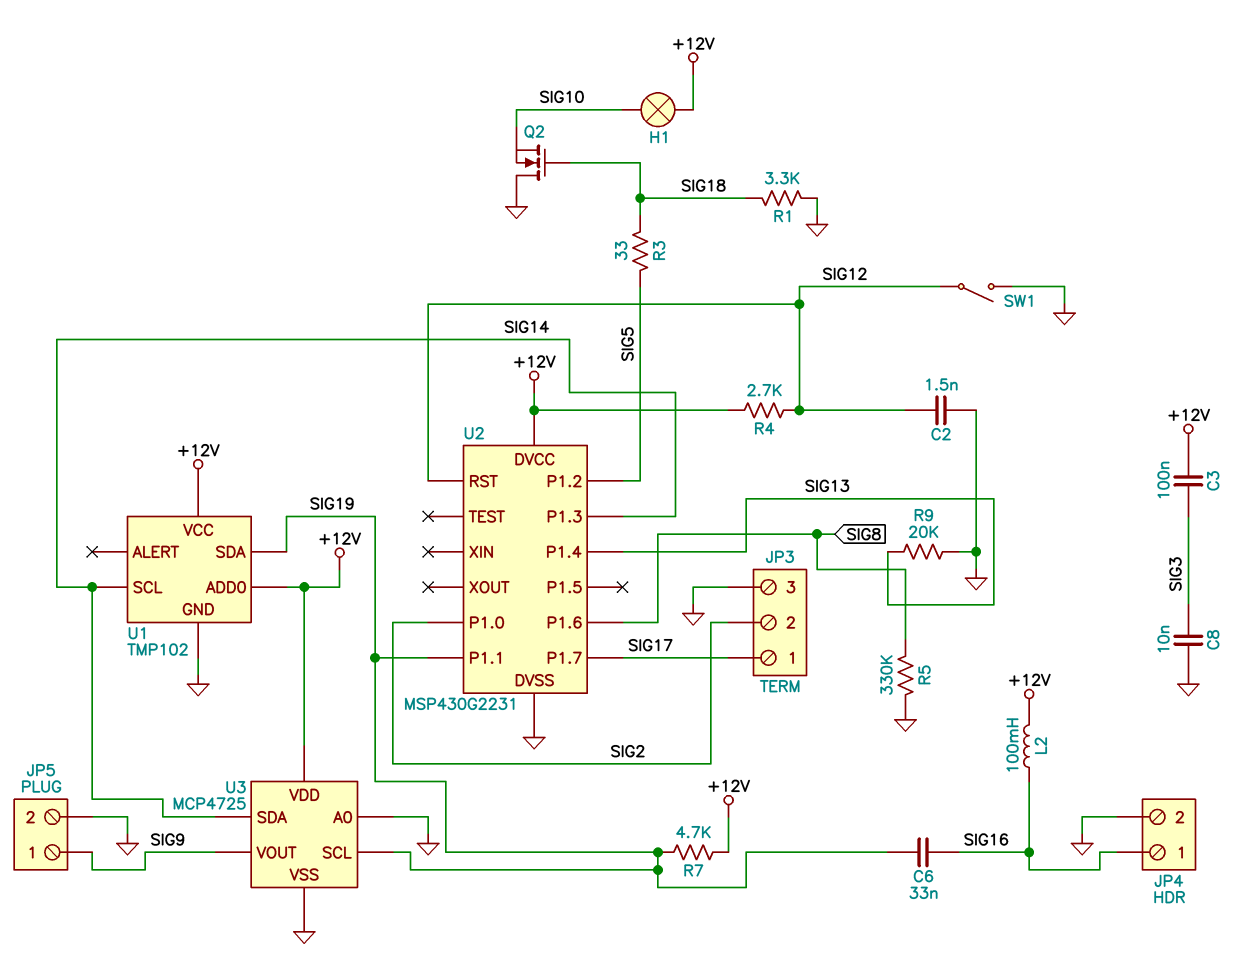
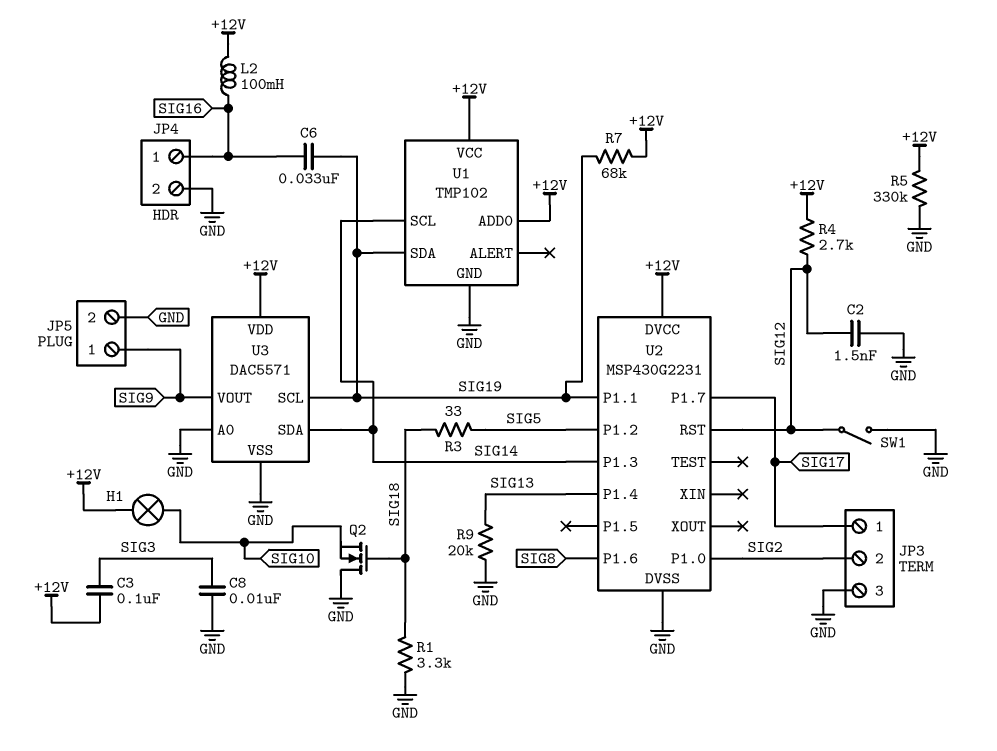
R5: 330k (GND, SIG8) -> 330k (+12V, GND)
R7: 4.7k (+12V, SIG19) -> 68k (+12V, SIG19)
U3: MCP4725 -> DAC5571

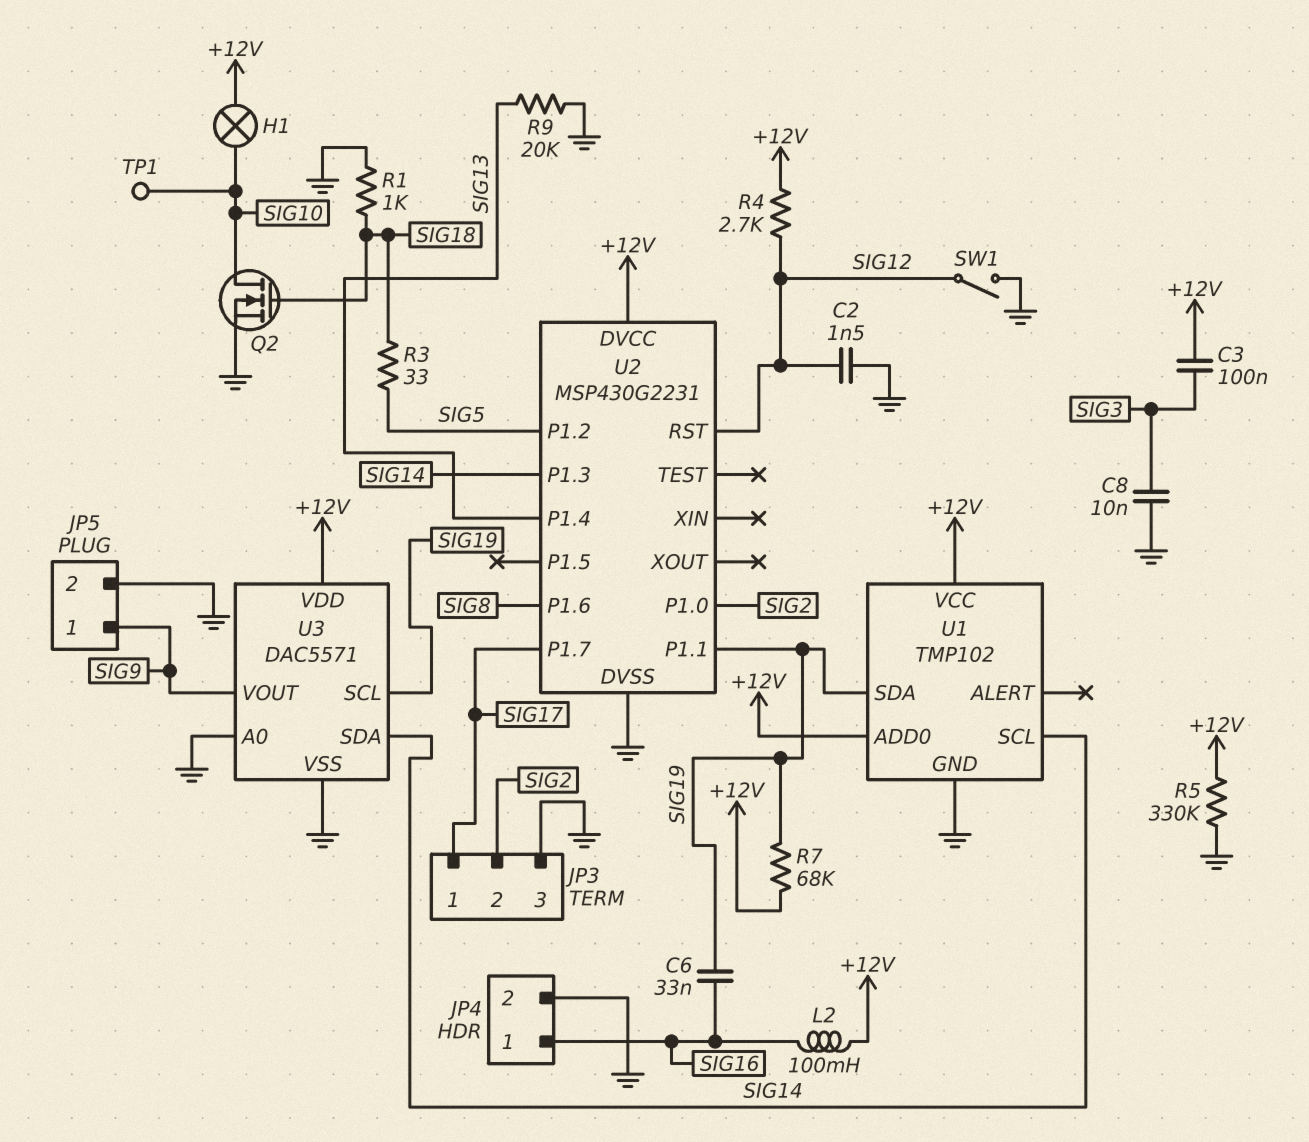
Q2: NMOS (G SIG18, D GND, S SIG10) -> NMOS (G SIG18, D SIG10, S GND)
R1: 3.3k (GND, SIG18) -> 1k (GND, SIG18)
TP1: none -> test point (SIG10)

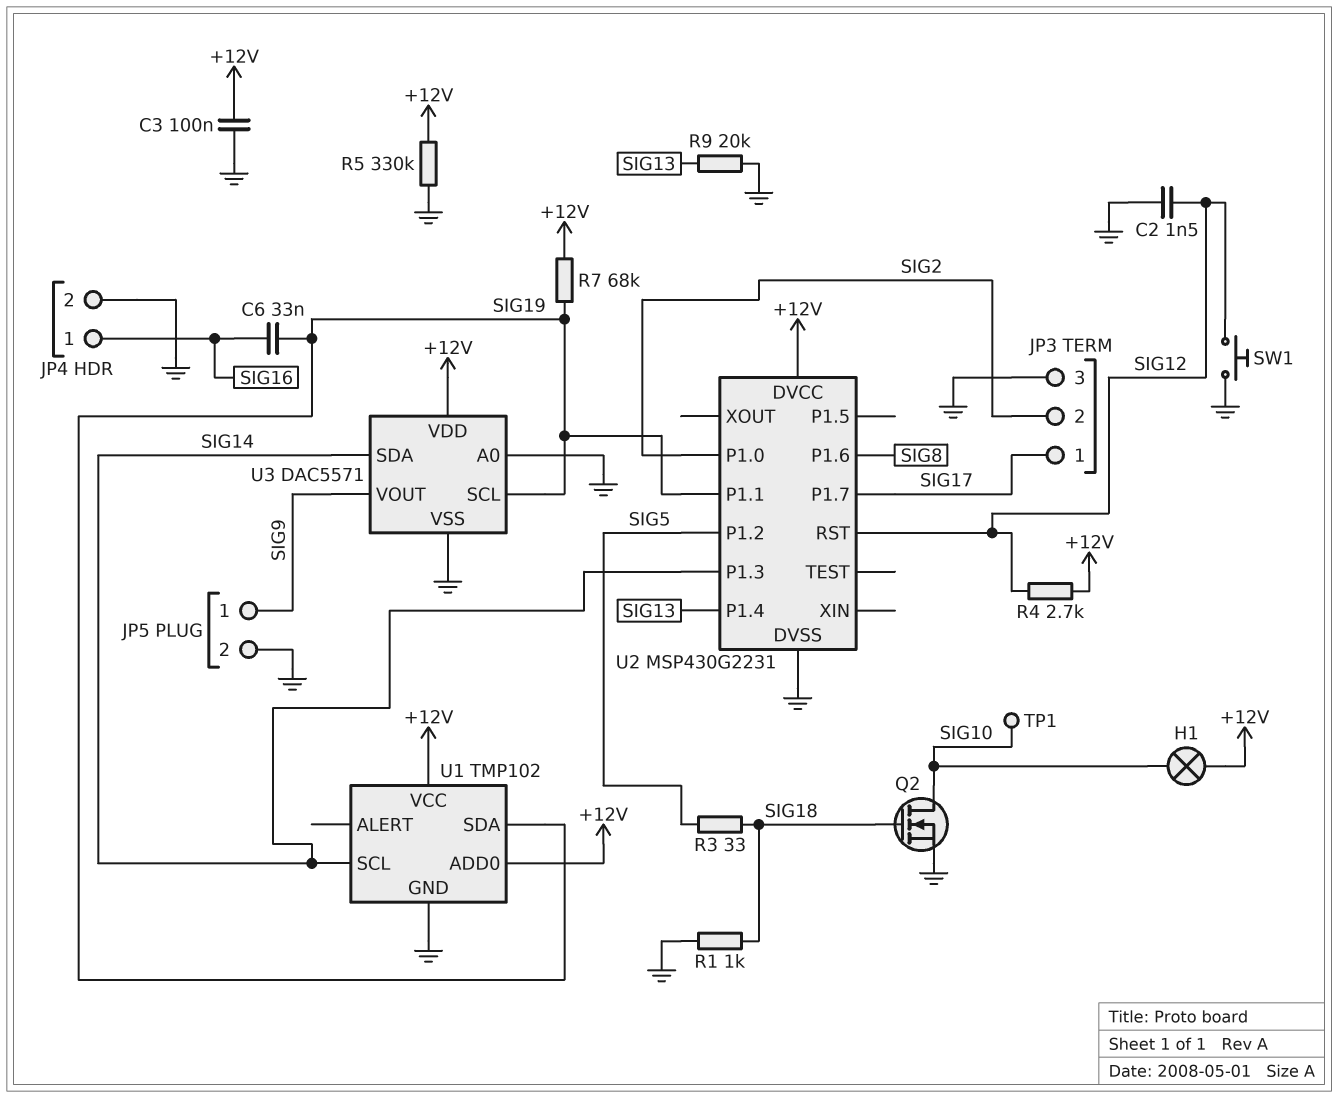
C3: 100nF (+12V, SIG3) -> 100nF (+12V, GND)
C8: 10nF (GND, SIG3) -> none
L2: 100mH (+12V, SIG16) -> none
SW1: switch (GND, SIG12) -> button (GND, SIG12)

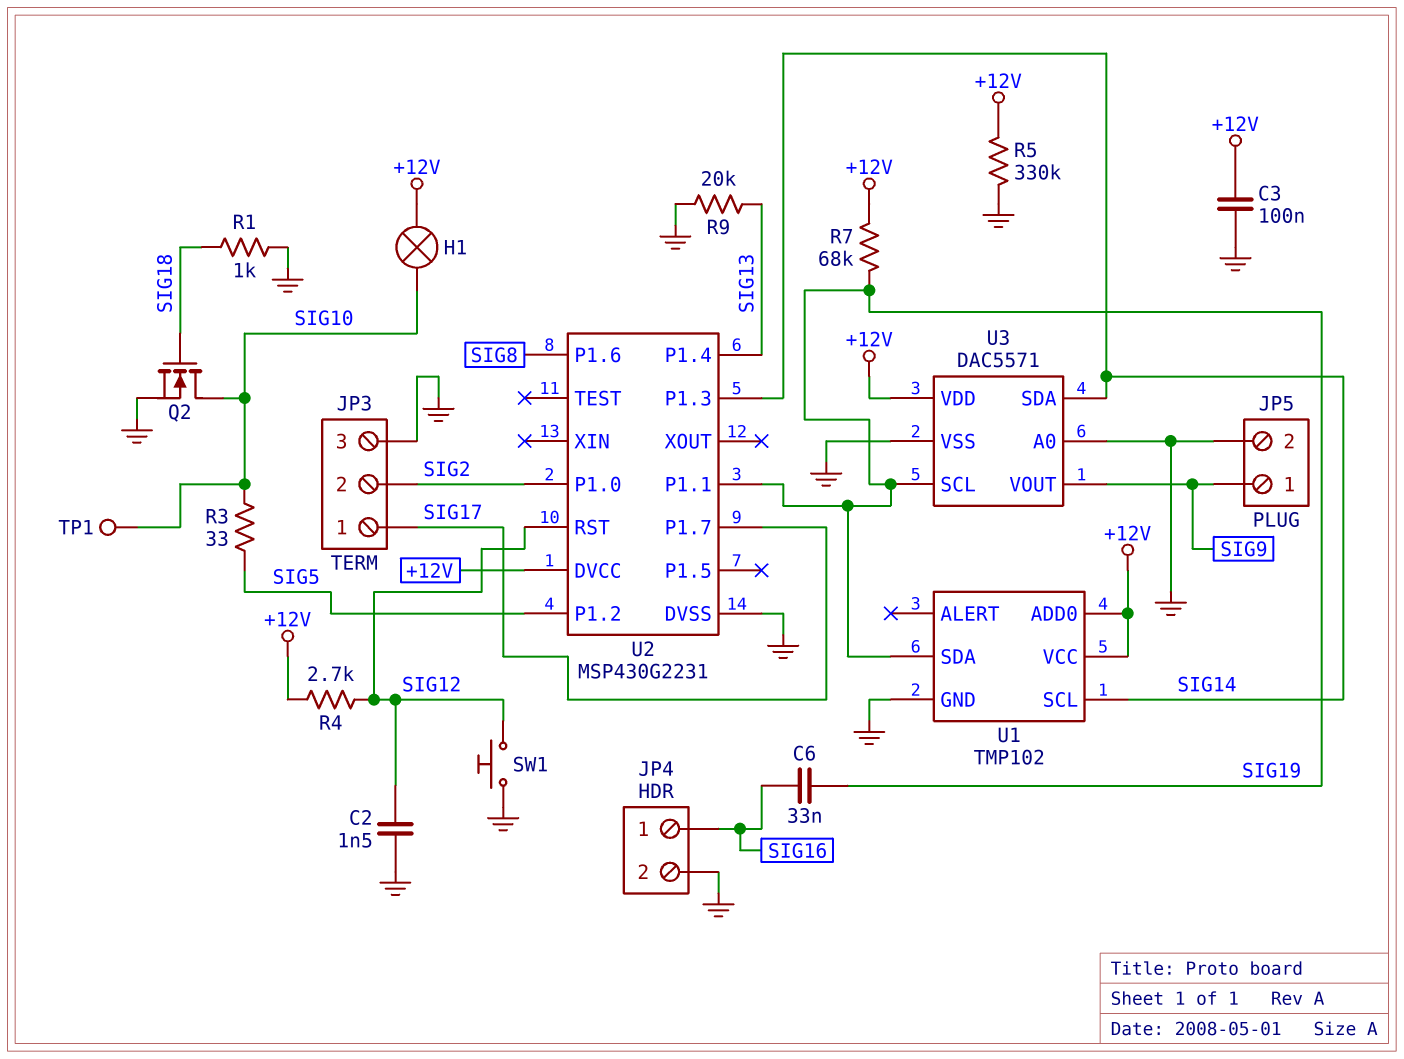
R3: 33 (SIG5, SIG18) -> 33 (SIG5, SIG10)

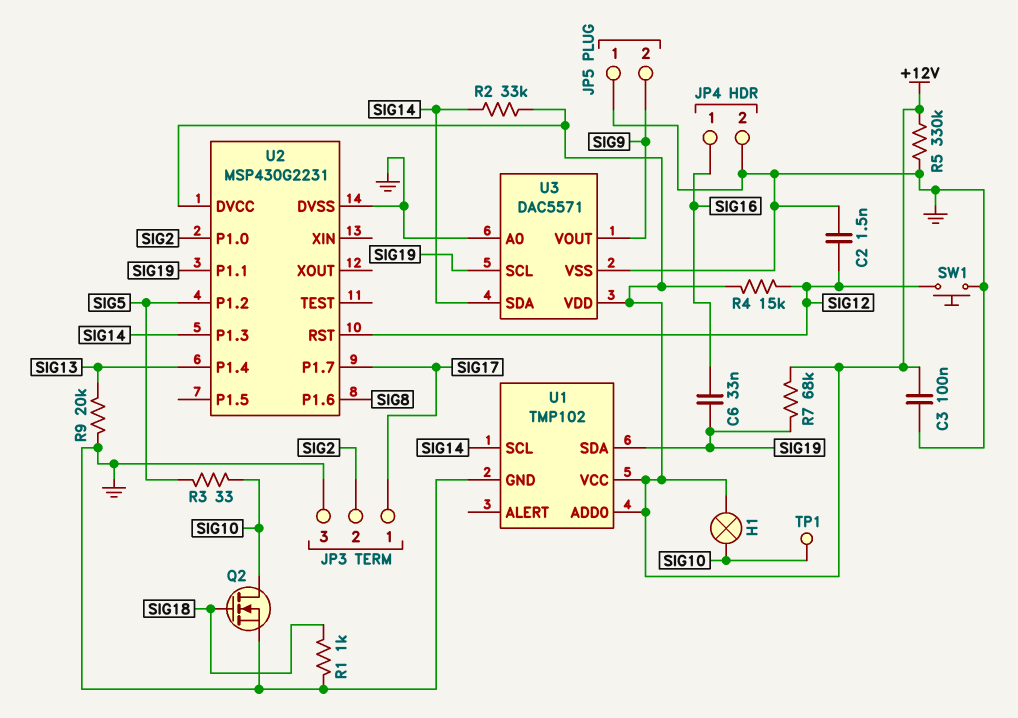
JP5 pin 1: SIG9 -> GND
JP5 pin 2: GND -> SIG9
R2: none -> 33k (+12V, SIG14)
R4: 2.7k (+12V, SIG12) -> 15k (+12V, SIG12)

